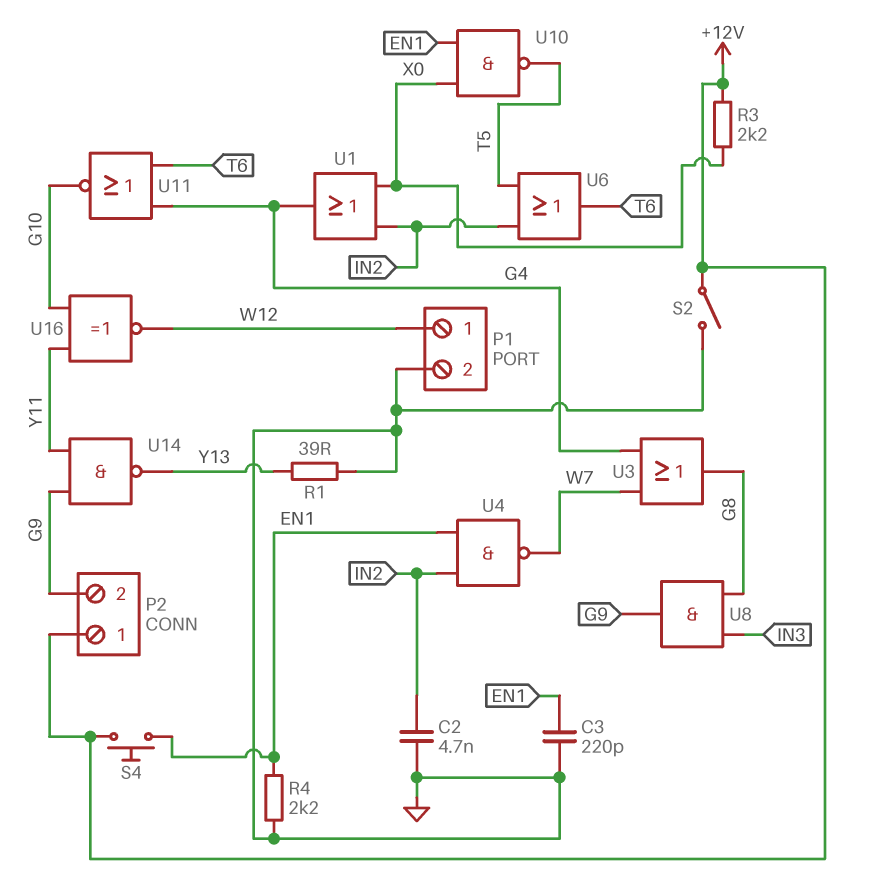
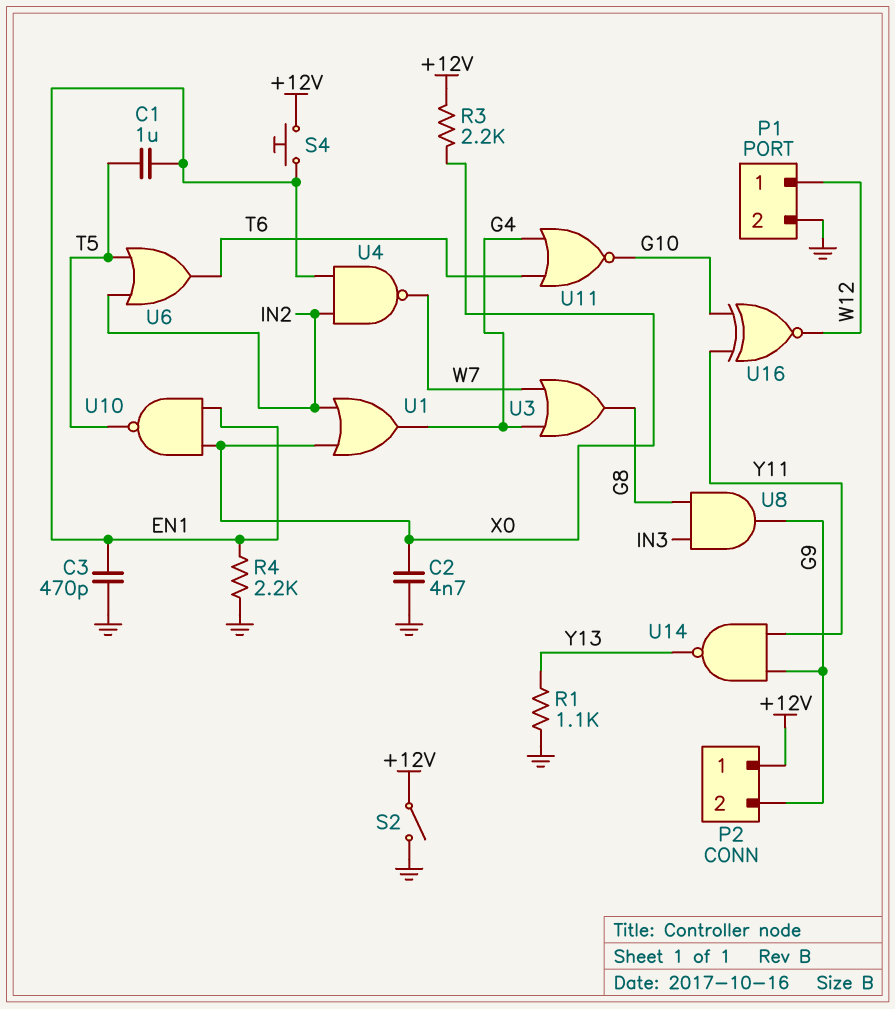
C1: none -> 1uF (EN1, T5)
C2: 4.7nF (GND, IN2) -> 4.7nF (GND, X0)
C3: 220pF (EN1, GND) -> 470pF (EN1, GND)
R1: 39 (GND, Y13) -> 1.1k (GND, Y13)

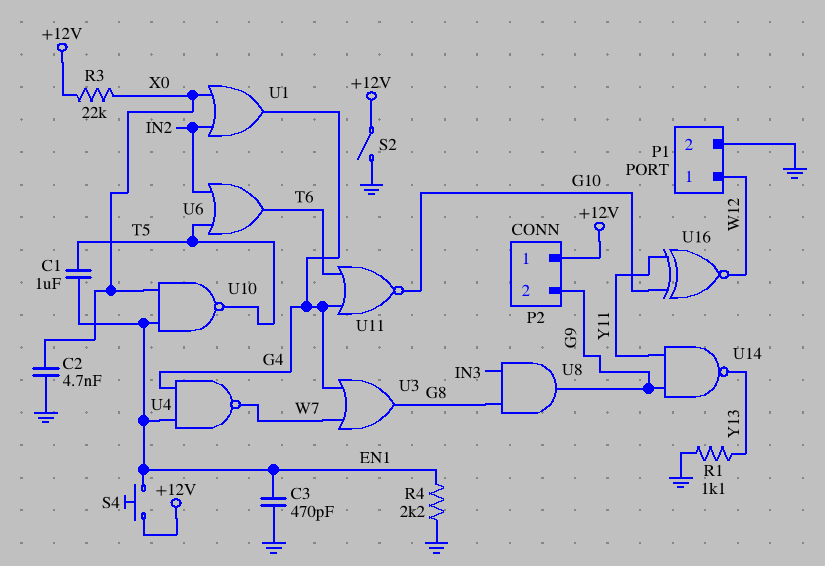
R3: 2.2k (+12V, X0) -> 22k (+12V, X0)
U4: NAND (in EN1, in IN2, out W7) -> NAND (in EN1, in G4, out W7)

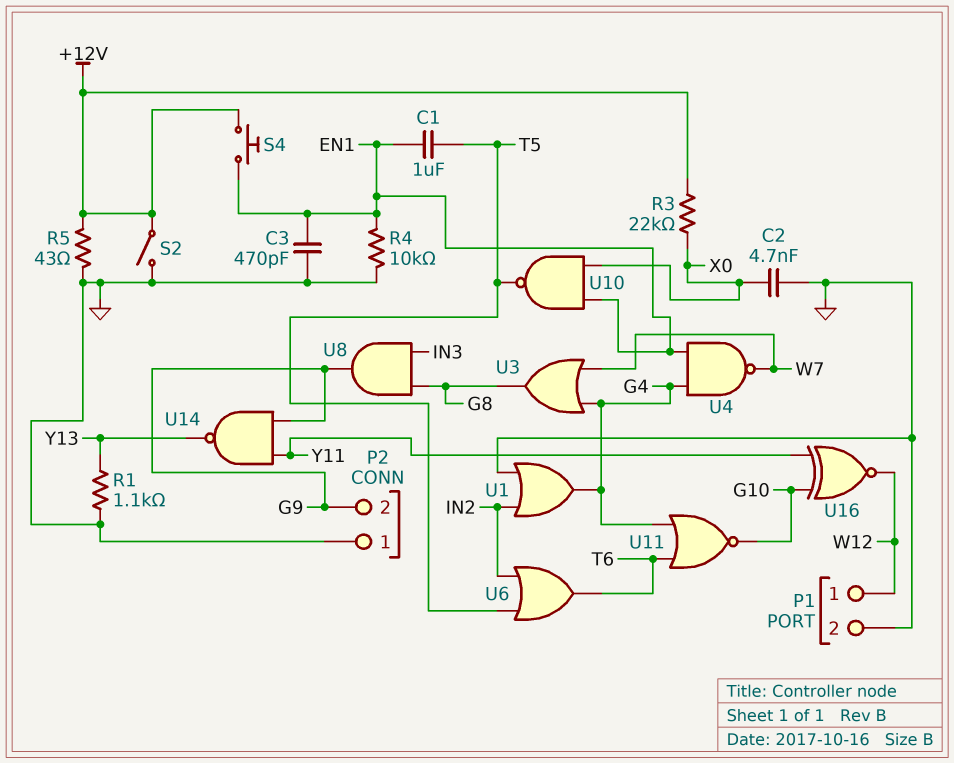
P2 pin 1: +12V -> GND
R4: 2.2k (EN1, GND) -> 10k (EN1, GND)
R5: none -> 43 (+12V, GND)
U1: OR (in IN2, in X0, out G4) -> OR (in GND, in IN2, out G4)

